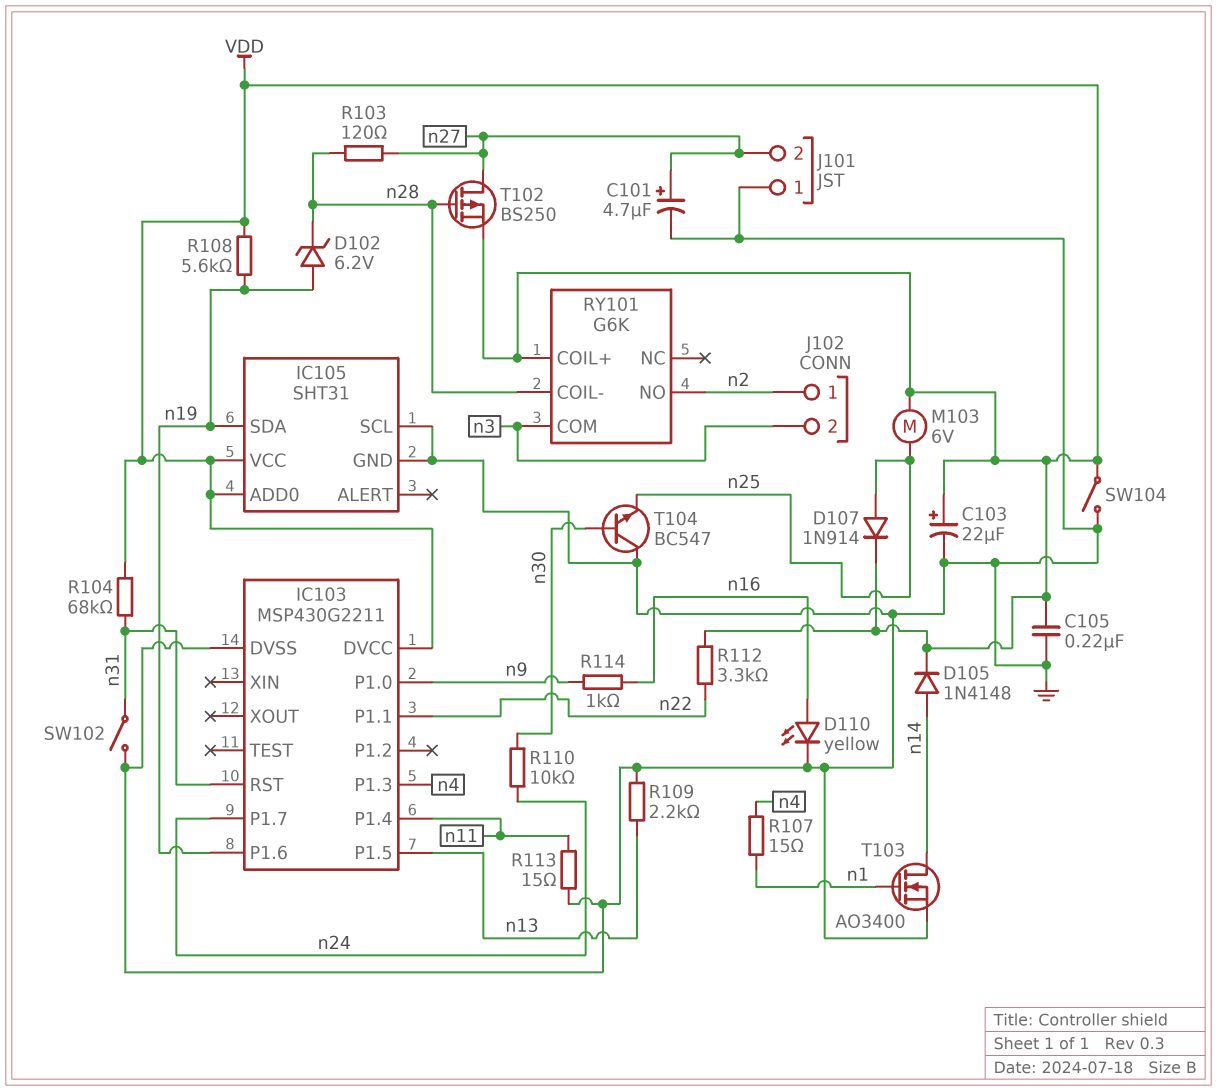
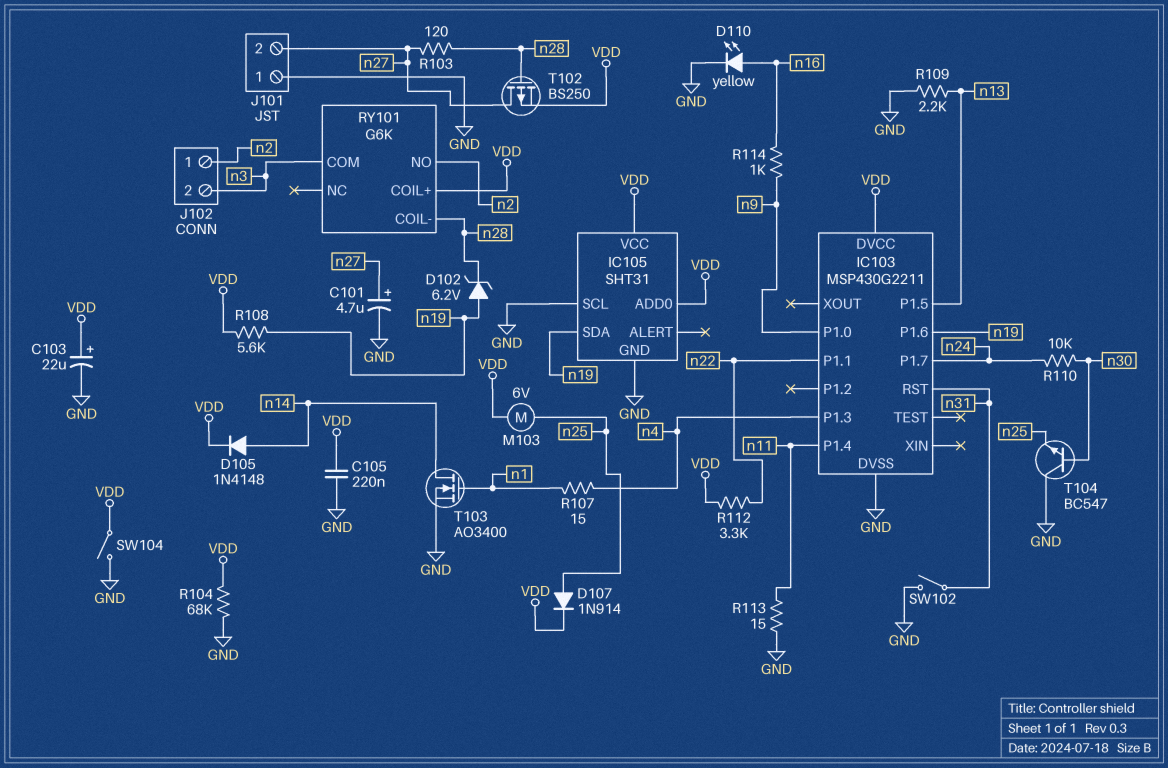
R104: 68k (VDD, n31) -> 68k (GND, VDD)

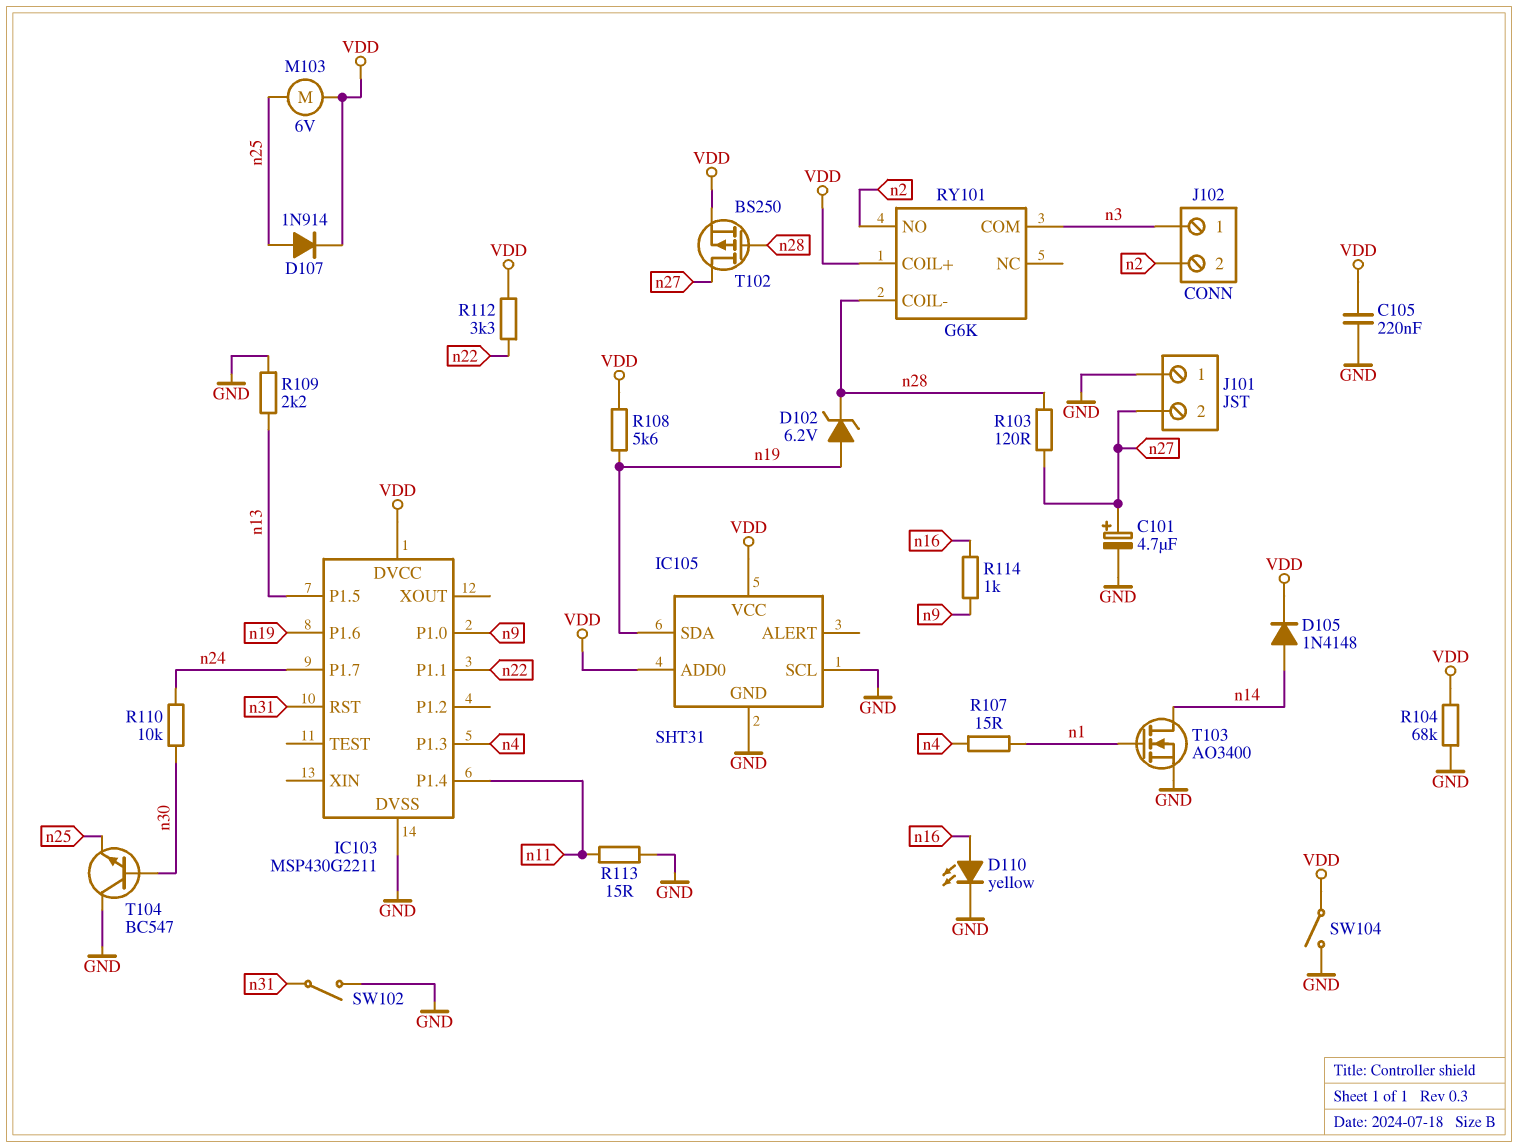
C103: 22uF (plus VDD, minus GND) -> none
J102 pin 1: n2 -> n3
J102 pin 2: n3 -> n2

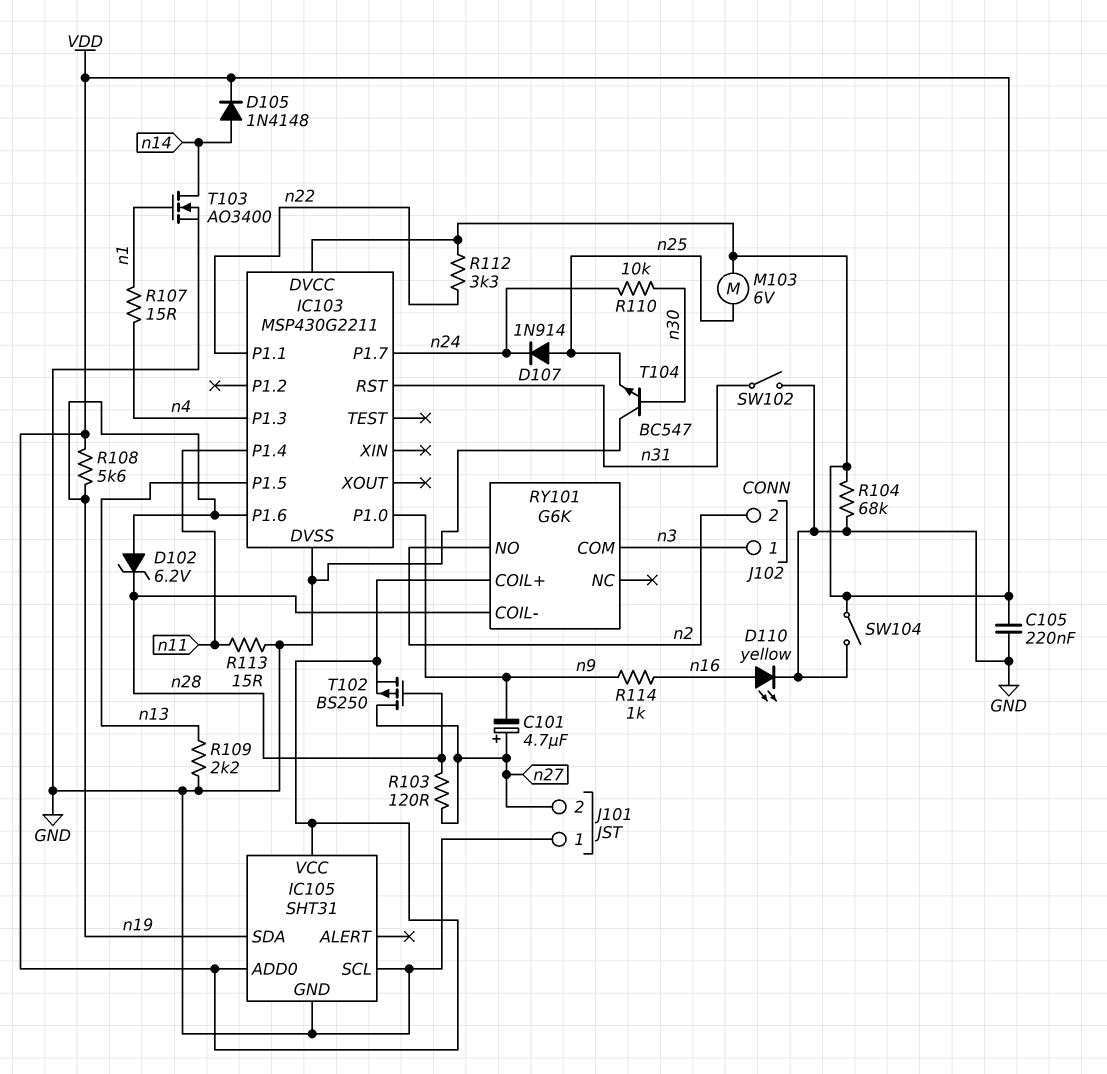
C101: 4.7uF (plus n27, minus GND) -> 4.7uF (plus n27, minus n9)
D107: diode 1N914 (A n25, K VDD) -> diode 1N914 (A n25, K n24)

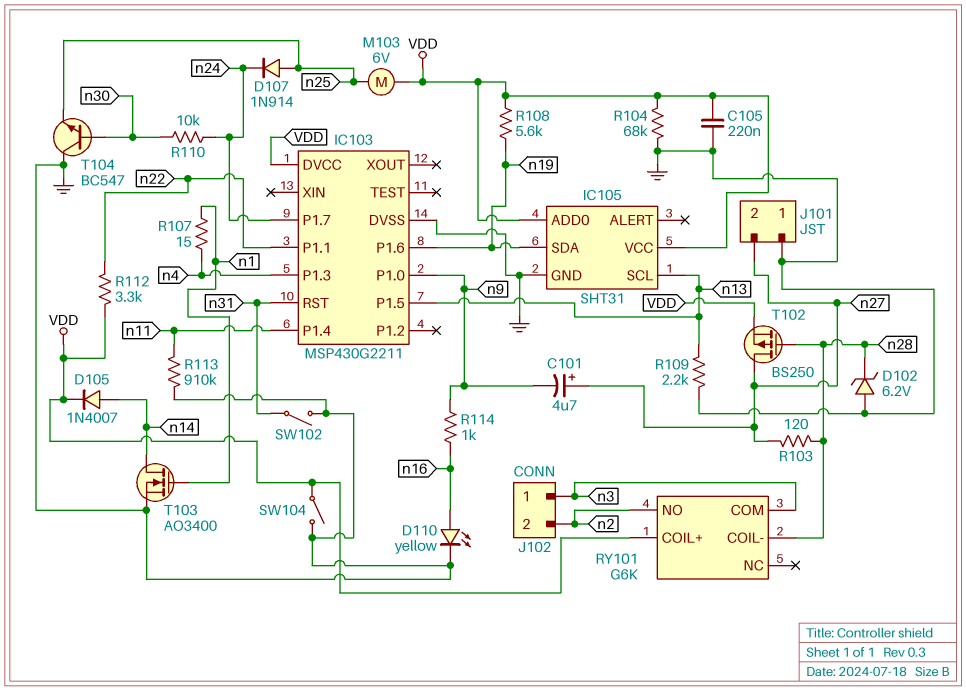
D102: zener 6.2V (A n19, K n28) -> zener 6.2V (A GND, K n28)
D105: diode 1N4148 (A n14, K VDD) -> diode 1N4007 (A n14, K VDD)
IC105 pin SCL: GND -> n13
R113: 15 (GND, n11) -> 910k (GND, n11)

